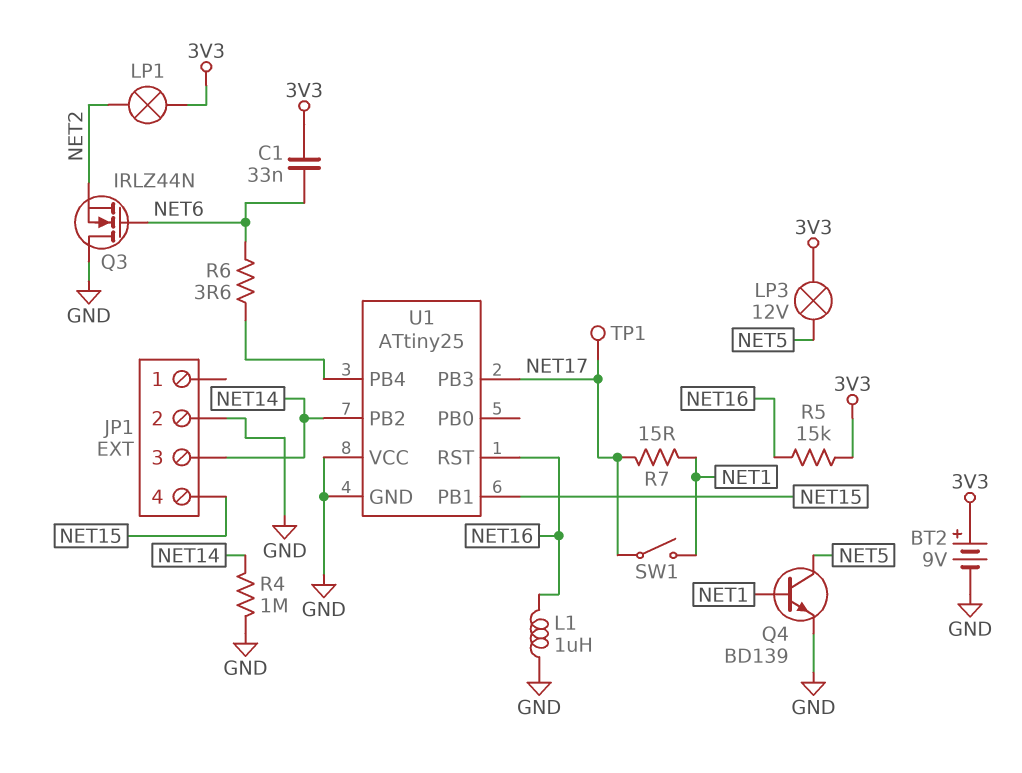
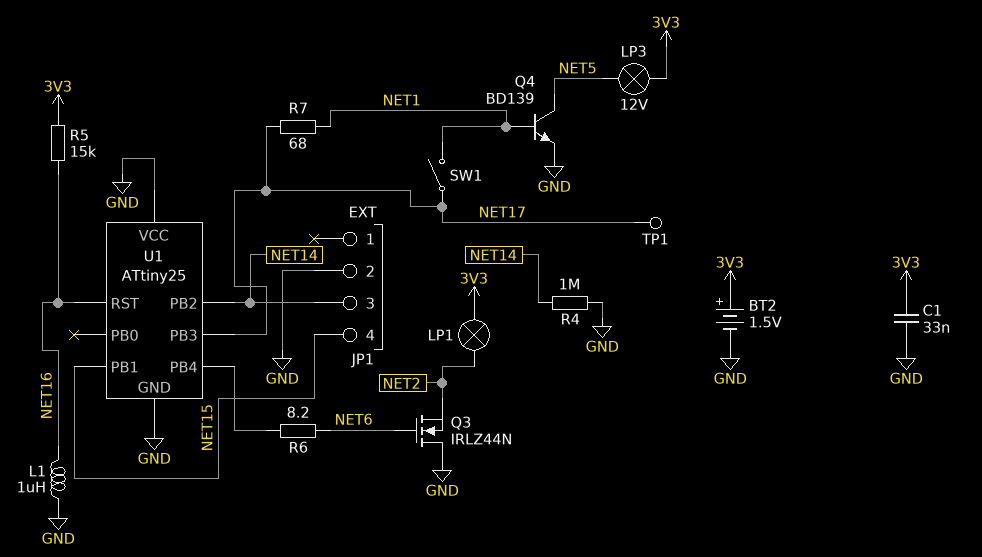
BT2: 9V (plus 3V3, minus GND) -> 1.5V (plus 3V3, minus GND)
C1: 33nF (3V3, NET6) -> 33nF (3V3, GND)
R6: 3.6 (NET6, U1/PB4) -> 8.2 (NET6, U1/PB4)
R7: 15 (NET1, NET17) -> 68 (NET1, NET17)

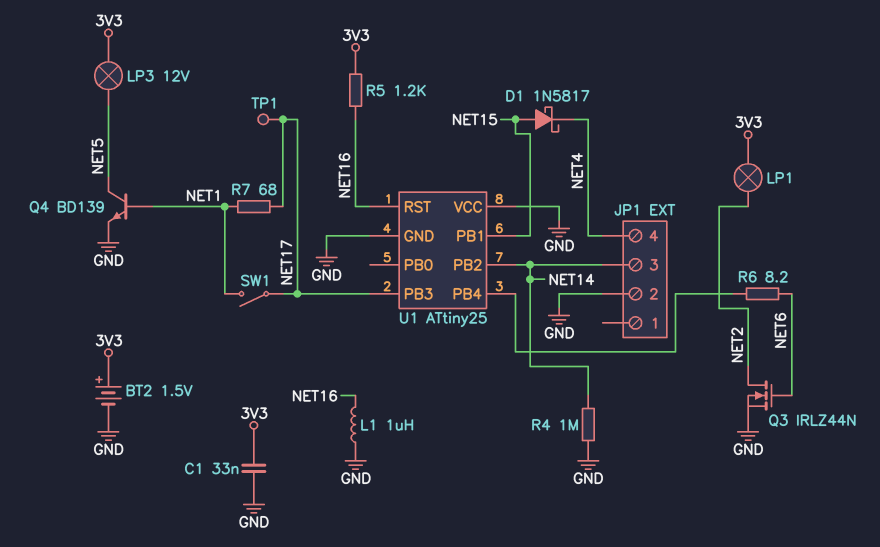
D1: none -> schottky 1N5817 (A NET15, K NET4)
JP1 pin 4: NET15 -> NET4
Q3: NMOS IRLZ44N (G NET6, D GND, S NET2) -> NMOS IRLZ44N (G NET6, D NET2, S GND)
R5: 15k (3V3, NET16) -> 1.2k (3V3, NET16)

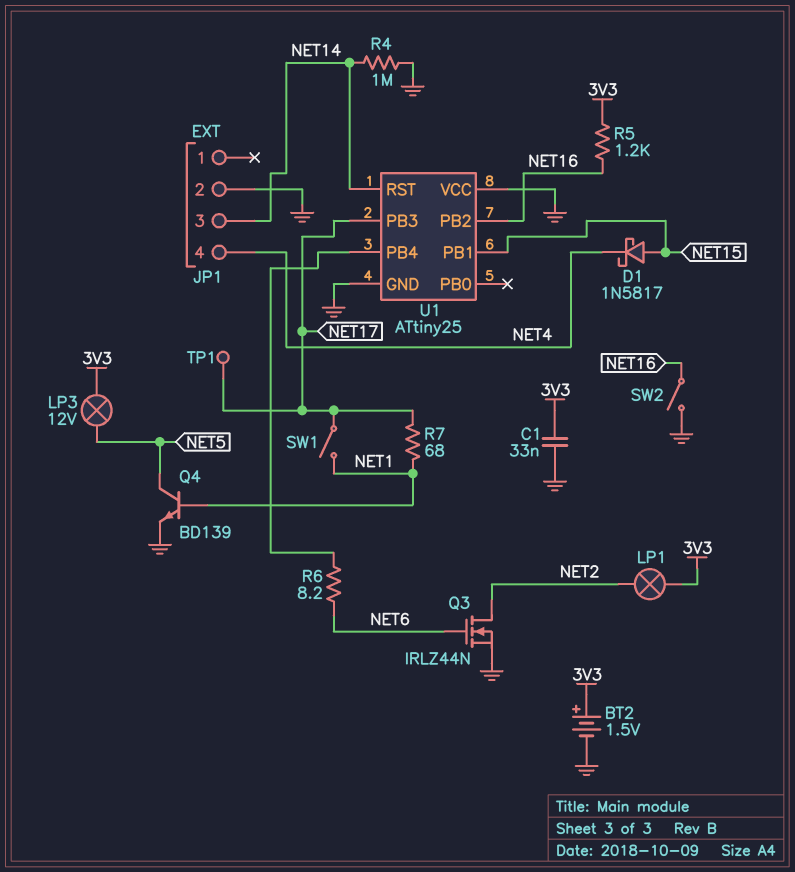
L1: 1uH (GND, NET16) -> none
SW2: none -> switch (GND, NET16)
U1 pin PB2: NET14 -> NET16
U1 pin RST: NET16 -> NET14

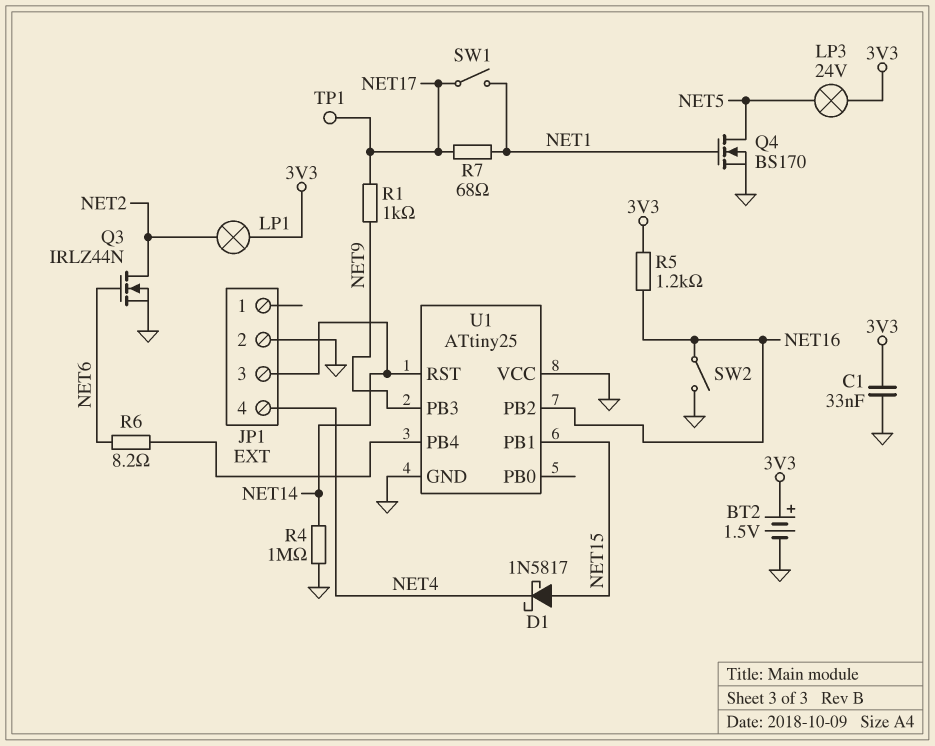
LP3: lamp 12V (3V3, NET5) -> lamp 24V (3V3, NET5)
Q4: NPN BD139 (B NET1, C NET5, E GND) -> NMOS BS170 (G NET1, D NET5, S GND)
R1: none -> 1k (NET9, NET17)
U1 pin PB3: NET17 -> NET9

